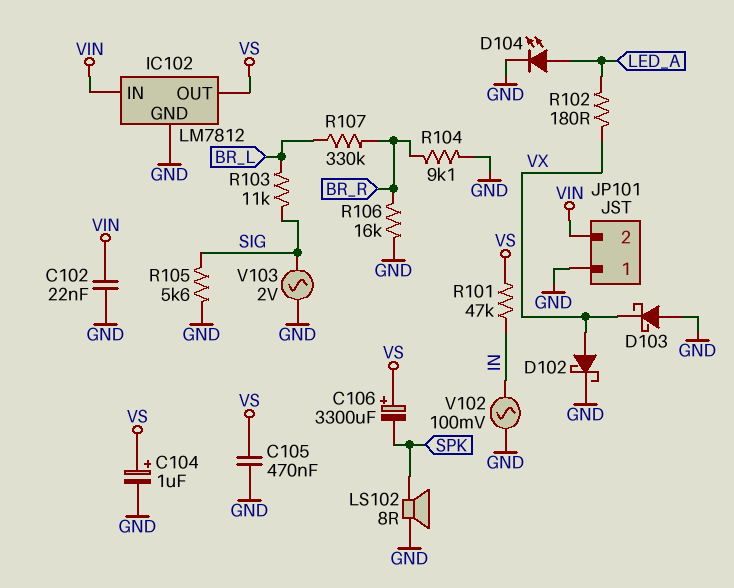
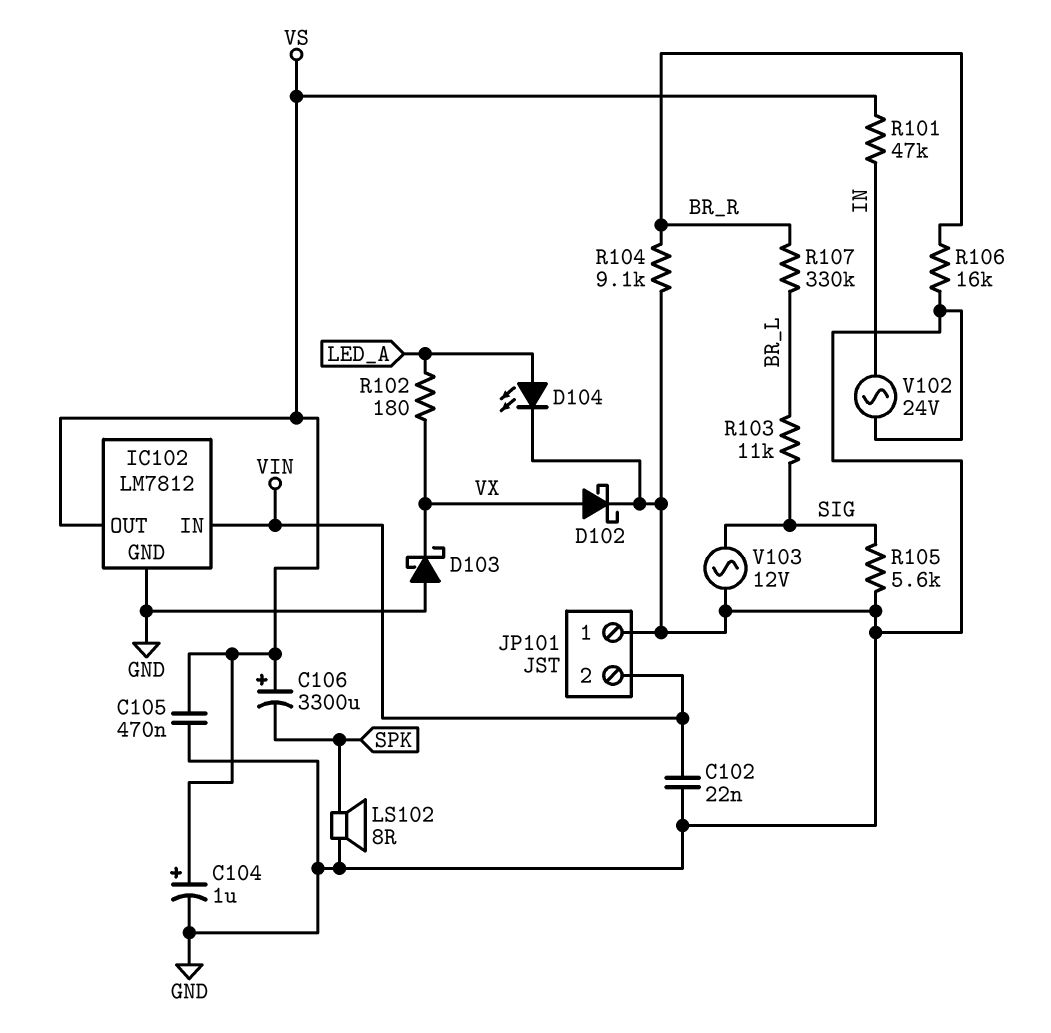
V102: AC 100mV (GND, IN) -> AC 24V (GND, IN)
V103: AC 2V (GND, SIG) -> AC 12V (GND, SIG)

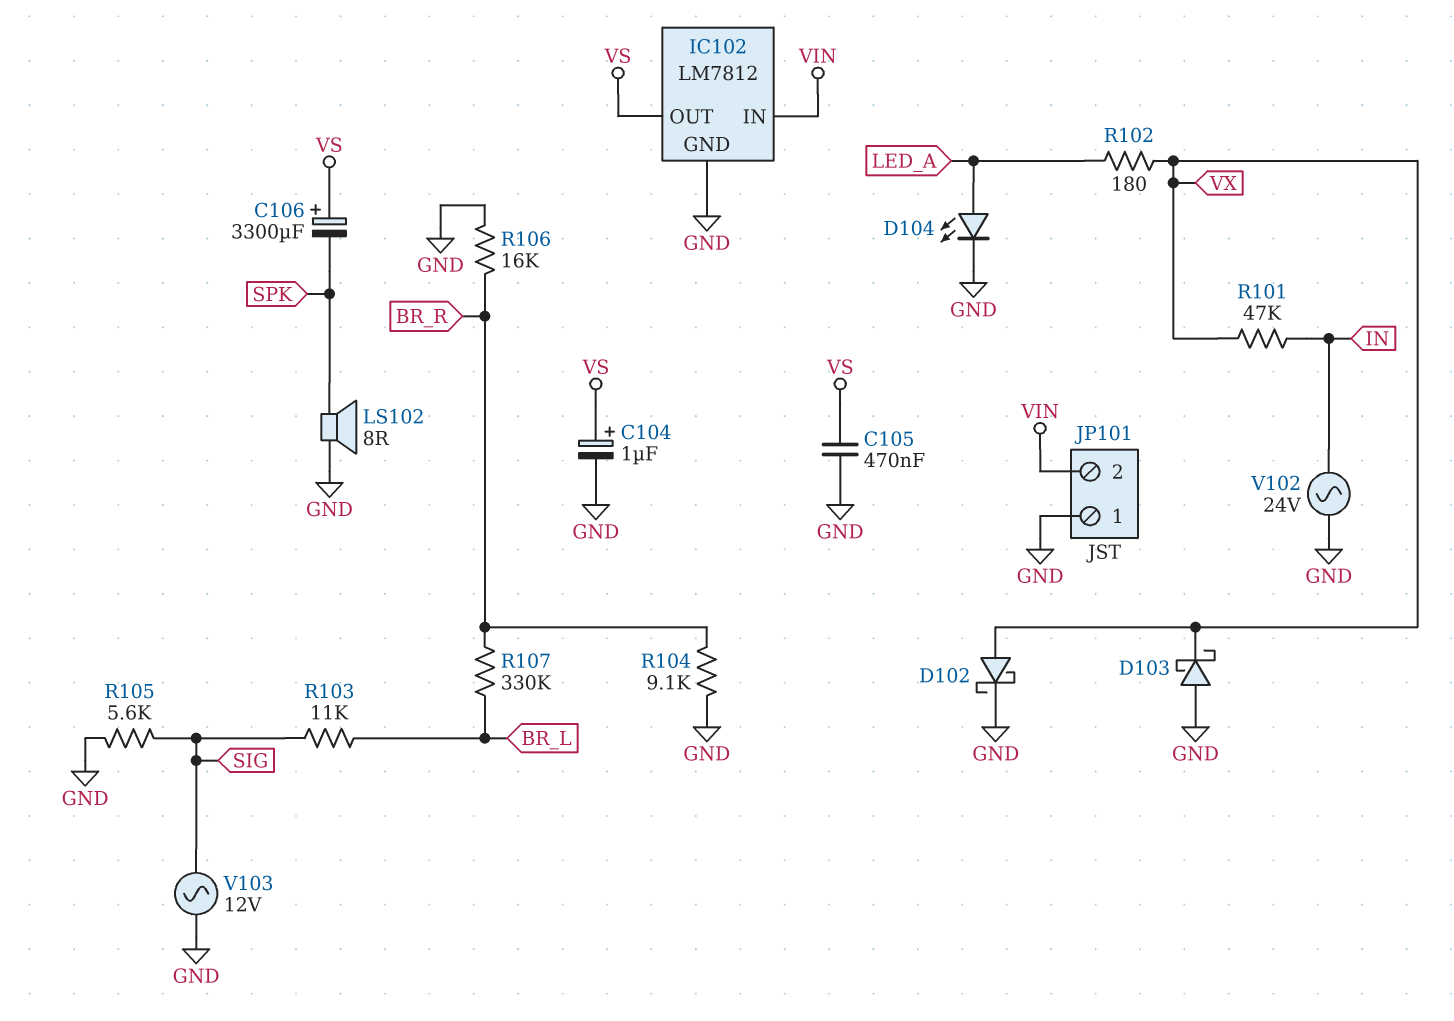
C102: 22nF (GND, VIN) -> none
R101: 47k (IN, VS) -> 47k (IN, VX)

